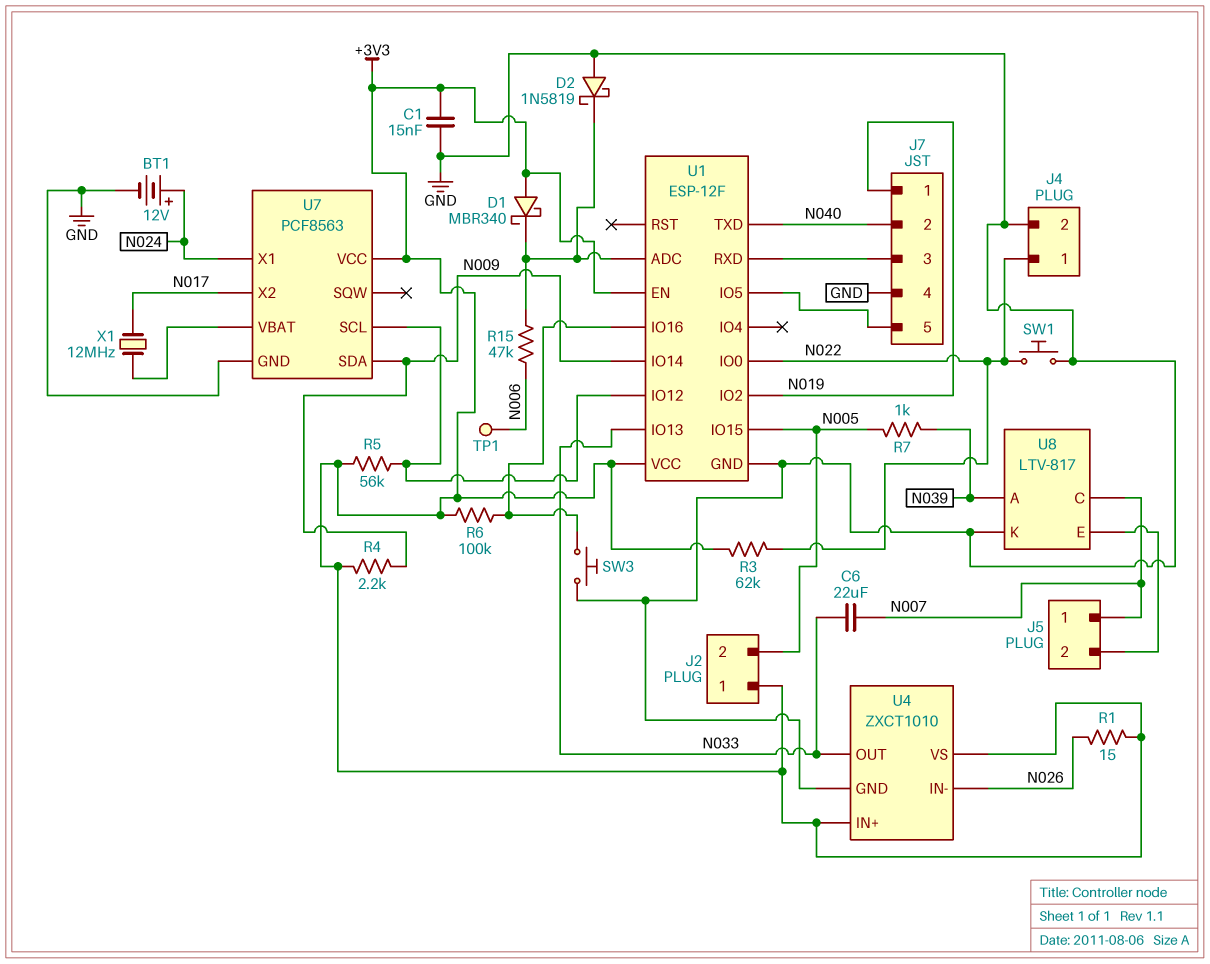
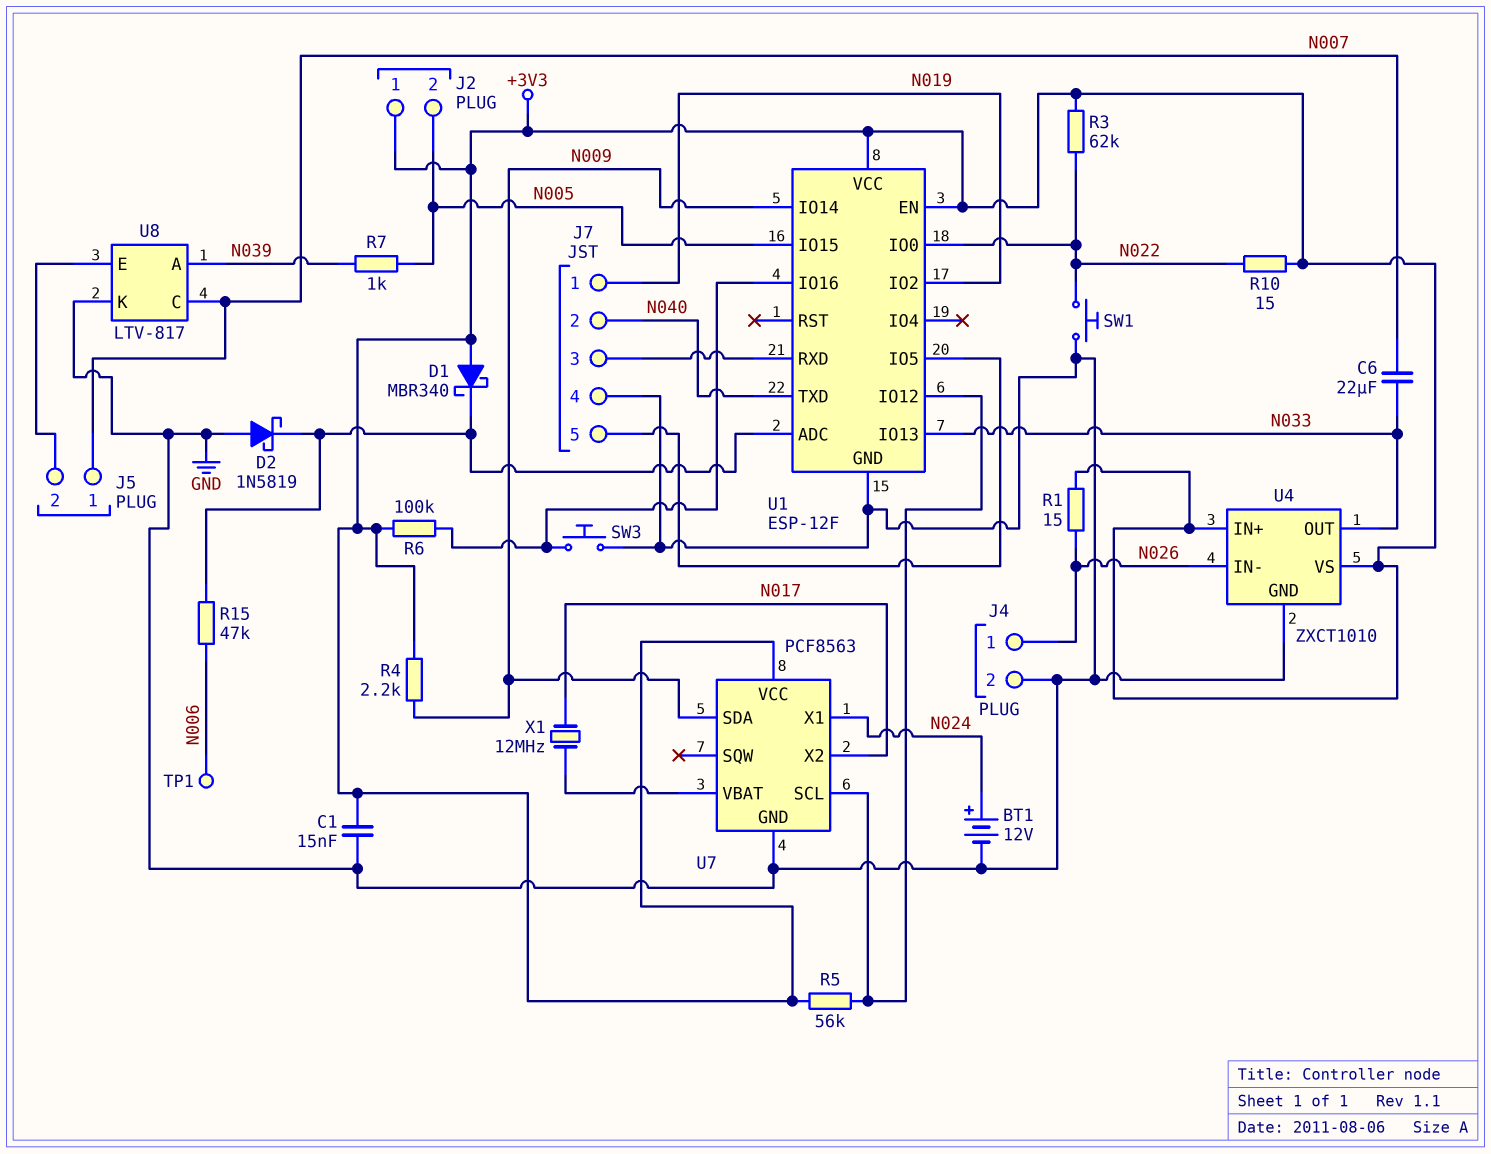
J4 pin 1: N022 -> N026
R10: none -> 15 (+3V3, N022)

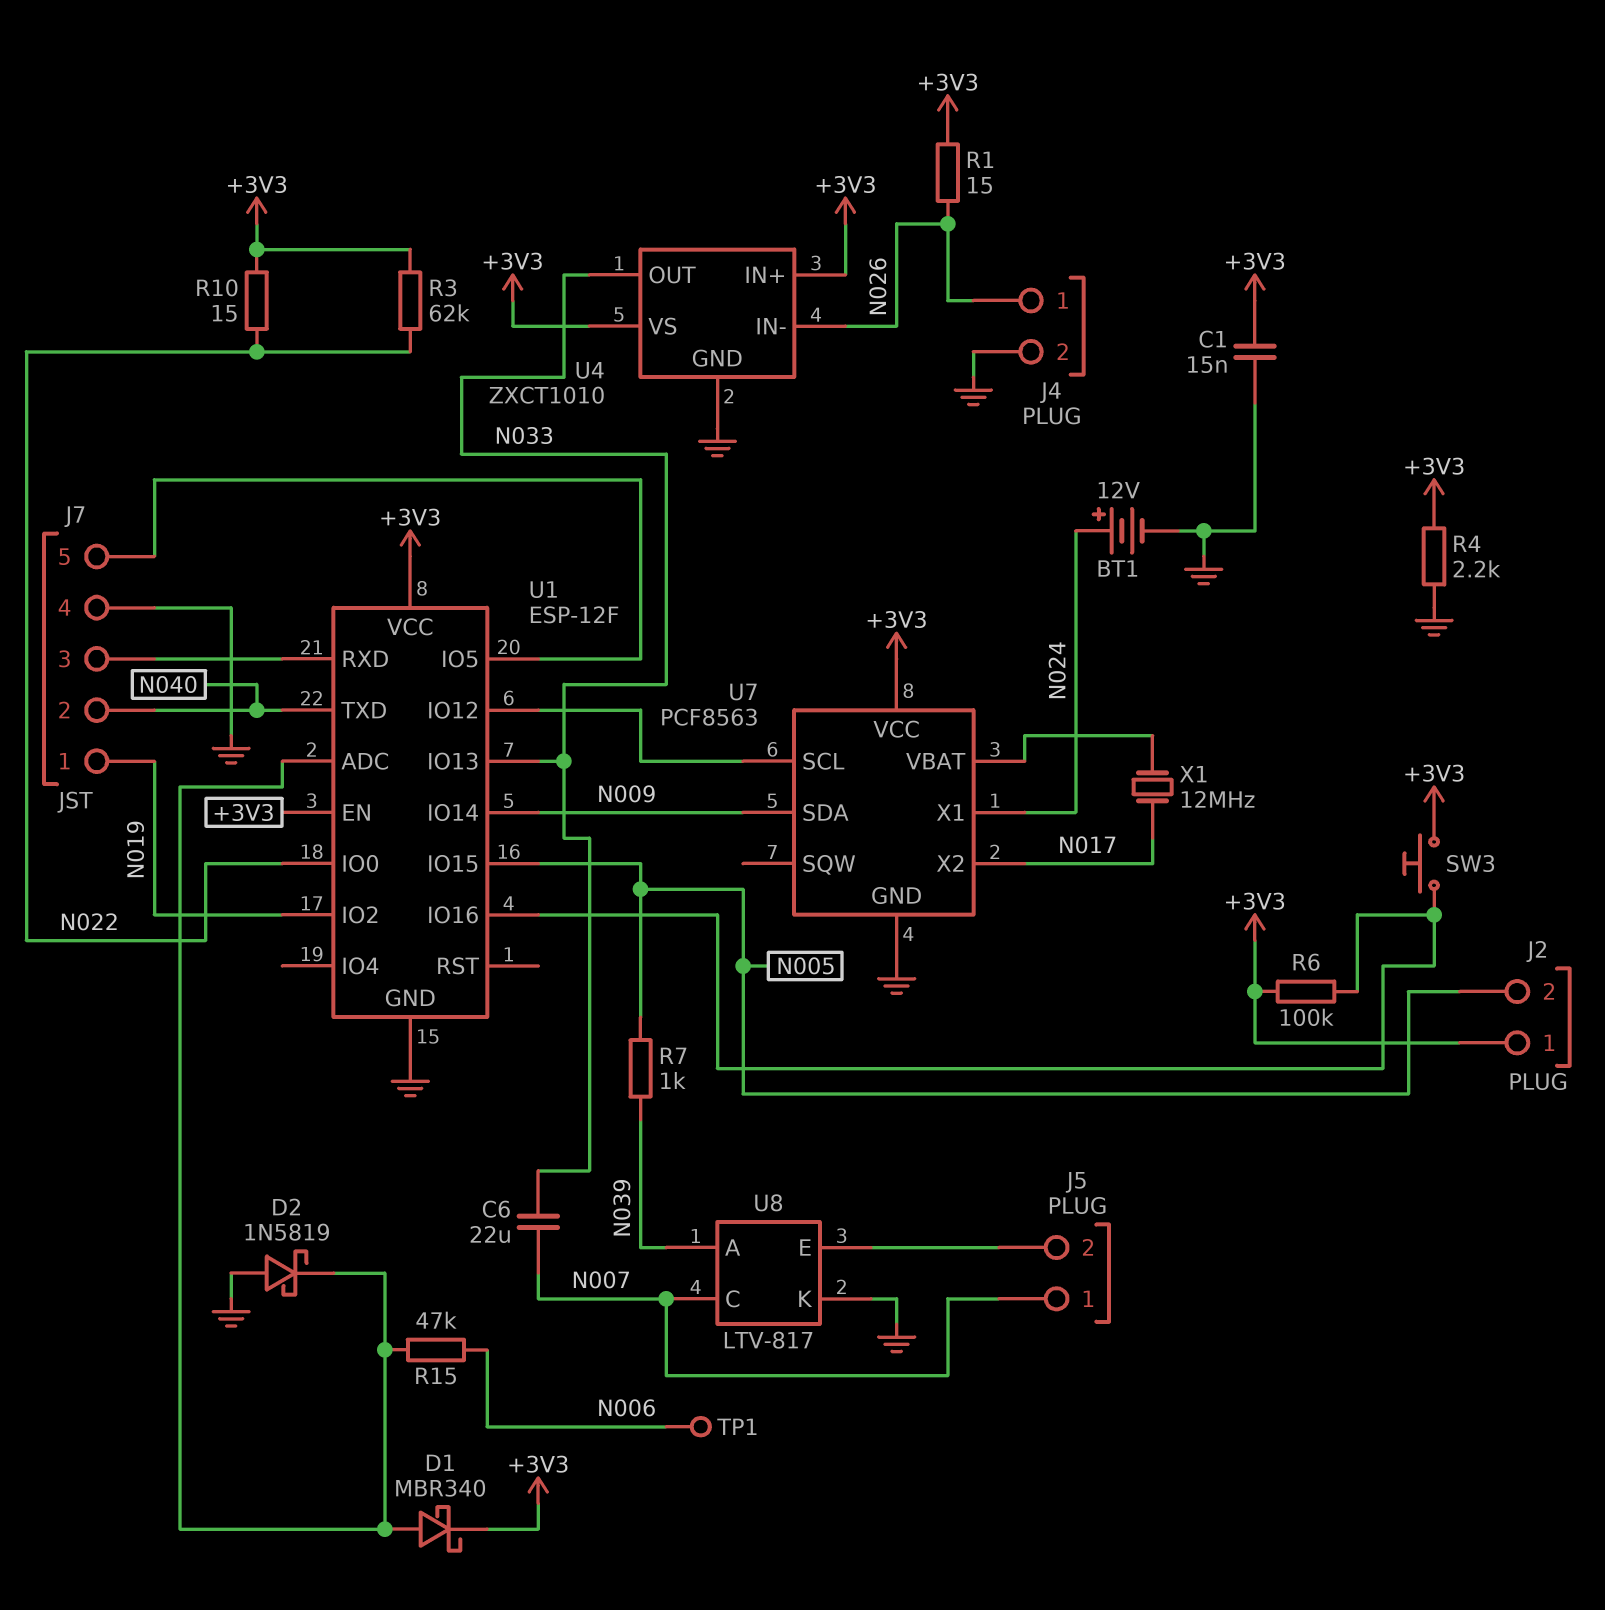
D1: schottky MBR340 (A +3V3, K U1/ADC) -> schottky MBR340 (A U1/ADC, K +3V3)
R4: 2.2k (+3V3, N009) -> 2.2k (+3V3, GND)
R5: 56k (+3V3, U1/IO12) -> none
SW1: button (GND, N022) -> none
SW3: button (GND, U1/IO16) -> button (+3V3, U1/IO16)

